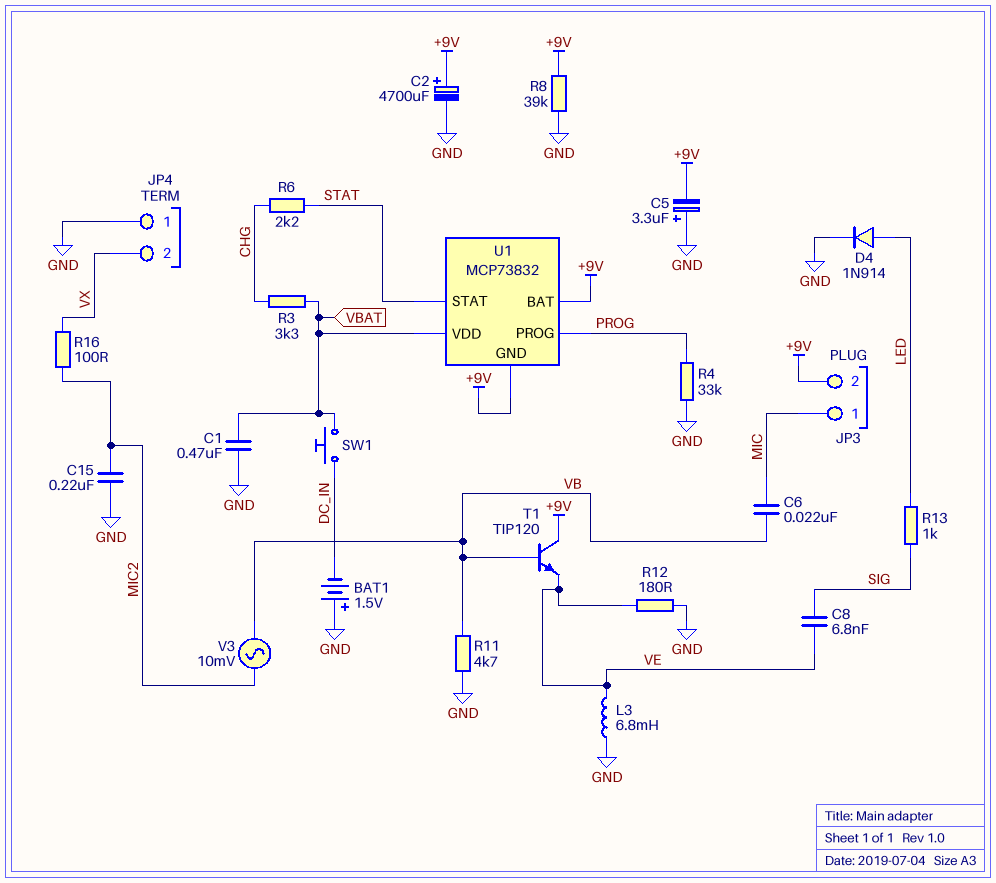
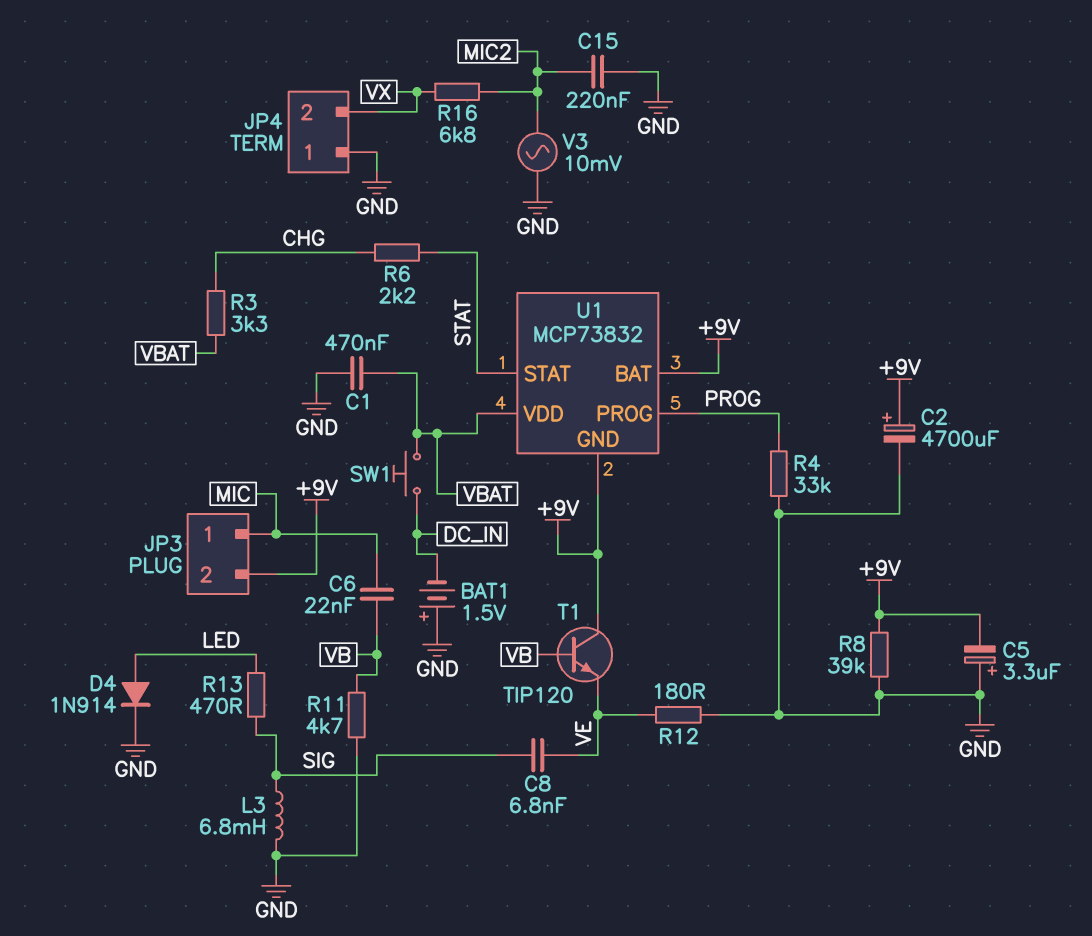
L3: 6.8mH (GND, VE) -> 6.8mH (GND, SIG)
R13: 1k (LED, SIG) -> 470 (LED, SIG)
R16: 100 (MIC2, VX) -> 6.8k (MIC2, VX)
V3: AC 10mV (MIC2, VB) -> AC 10mV (GND, MIC2)

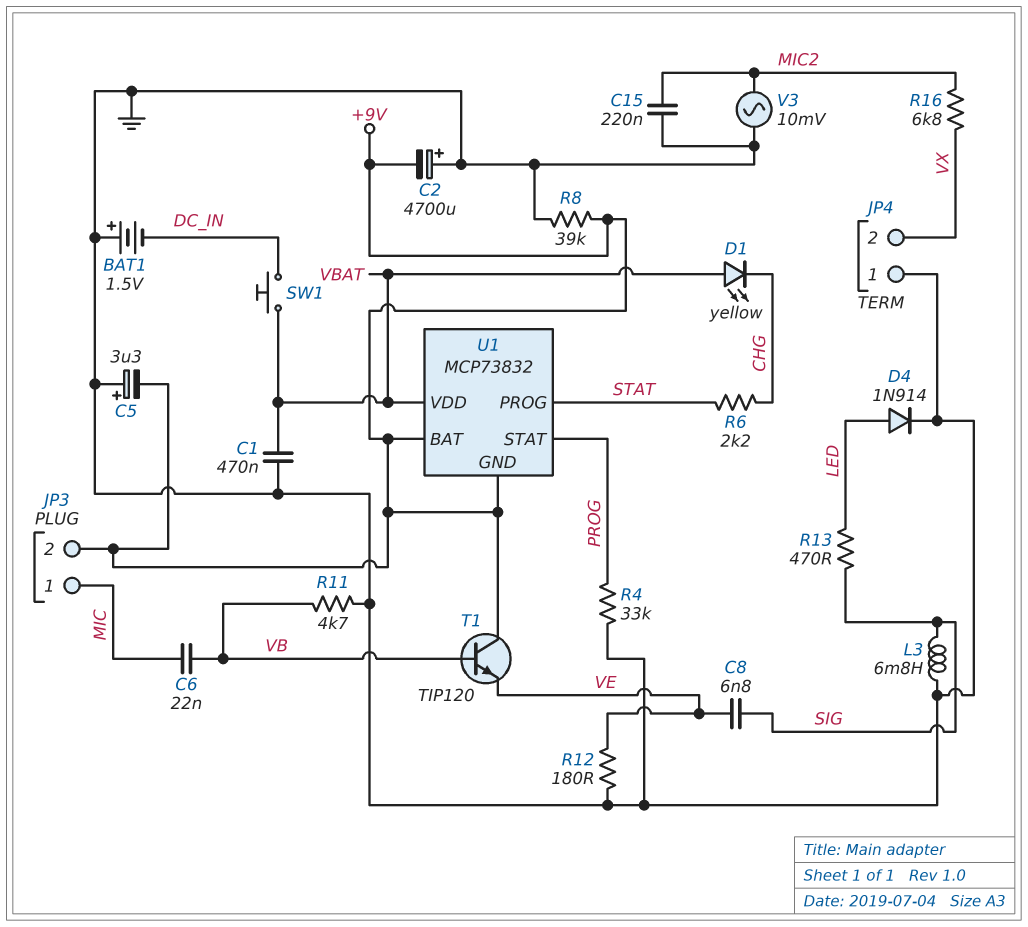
C2: 4700uF (plus +9V, minus GND) -> 4700uF (plus GND, minus +9V)
D1: none -> LED yellow (A VBAT, K CHG)
R3: 3.3k (CHG, VBAT) -> none
U1 pin PROG: PROG -> STAT
U1 pin STAT: STAT -> PROG

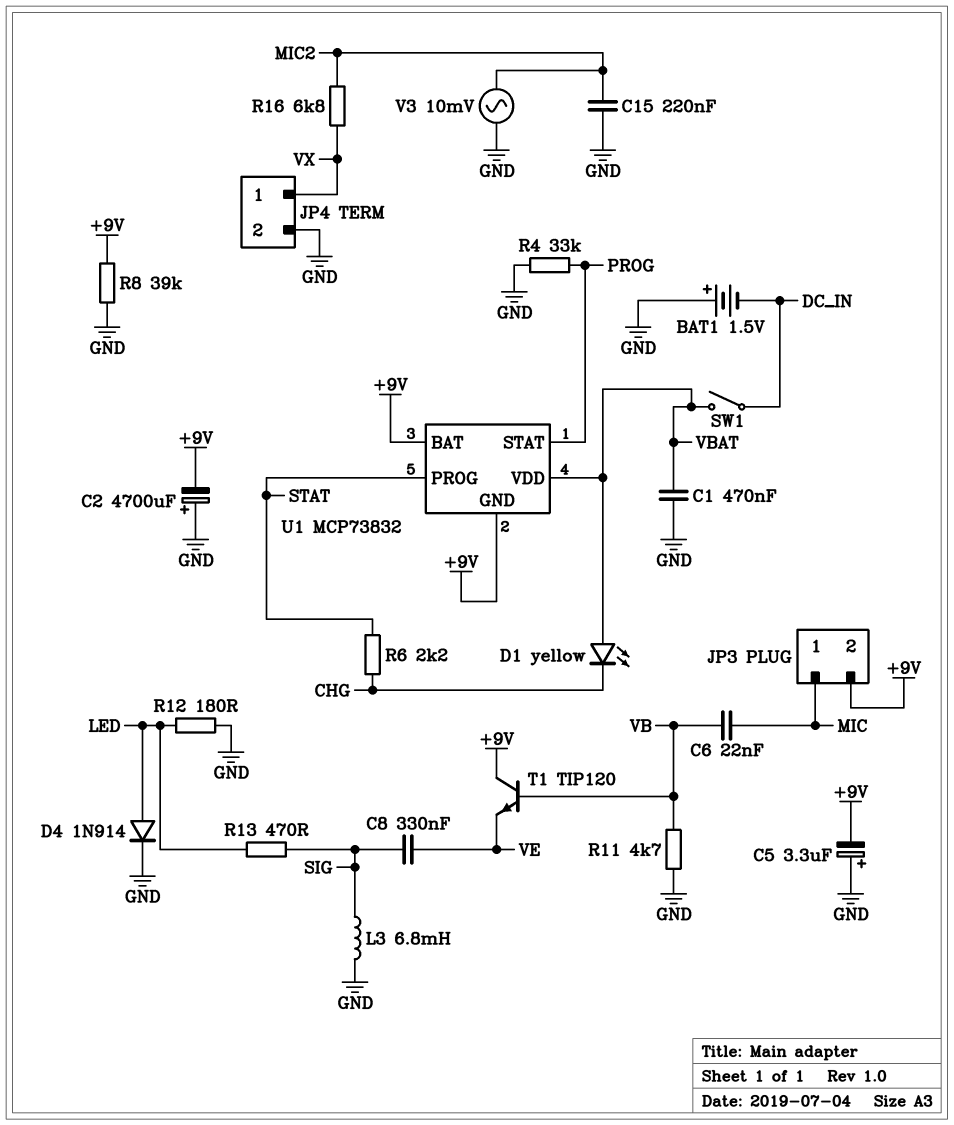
C8: 6.8nF (SIG, VE) -> 330nF (SIG, VE)
JP4 pin 1: GND -> VX
JP4 pin 2: VX -> GND
R12: 180 (GND, VE) -> 180 (GND, LED)
SW1: button (DC_IN, VBAT) -> switch (DC_IN, VBAT)

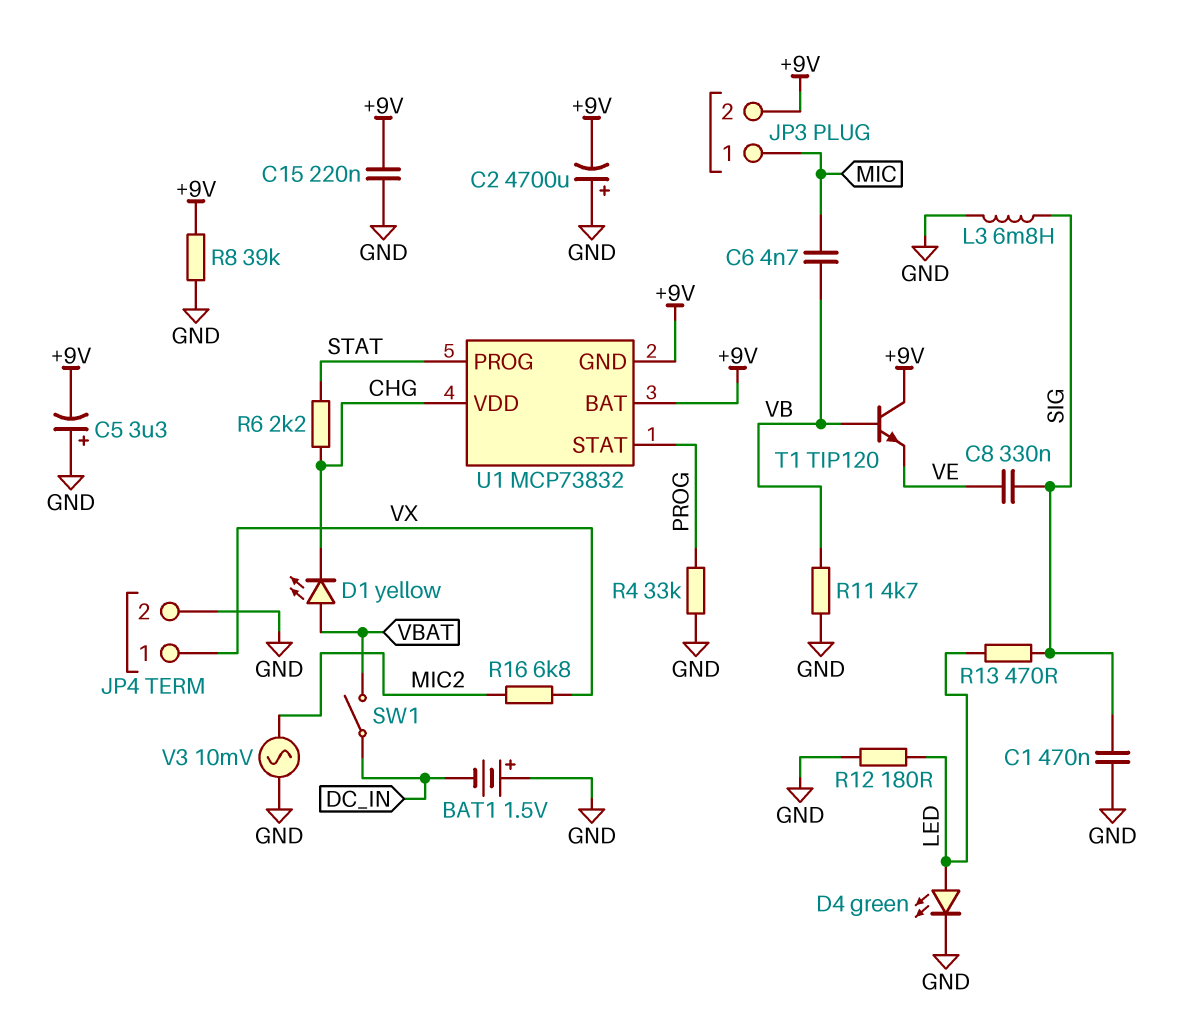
C1: 470nF (GND, VBAT) -> 470nF (GND, SIG)
C6: 22nF (MIC, VB) -> 4.7nF (MIC, VB)
C15: 220nF (GND, MIC2) -> 220nF (+9V, GND)
D4: diode 1N914 (A LED, K GND) -> LED green (A LED, K GND)
U1 pin VDD: VBAT -> CHG

